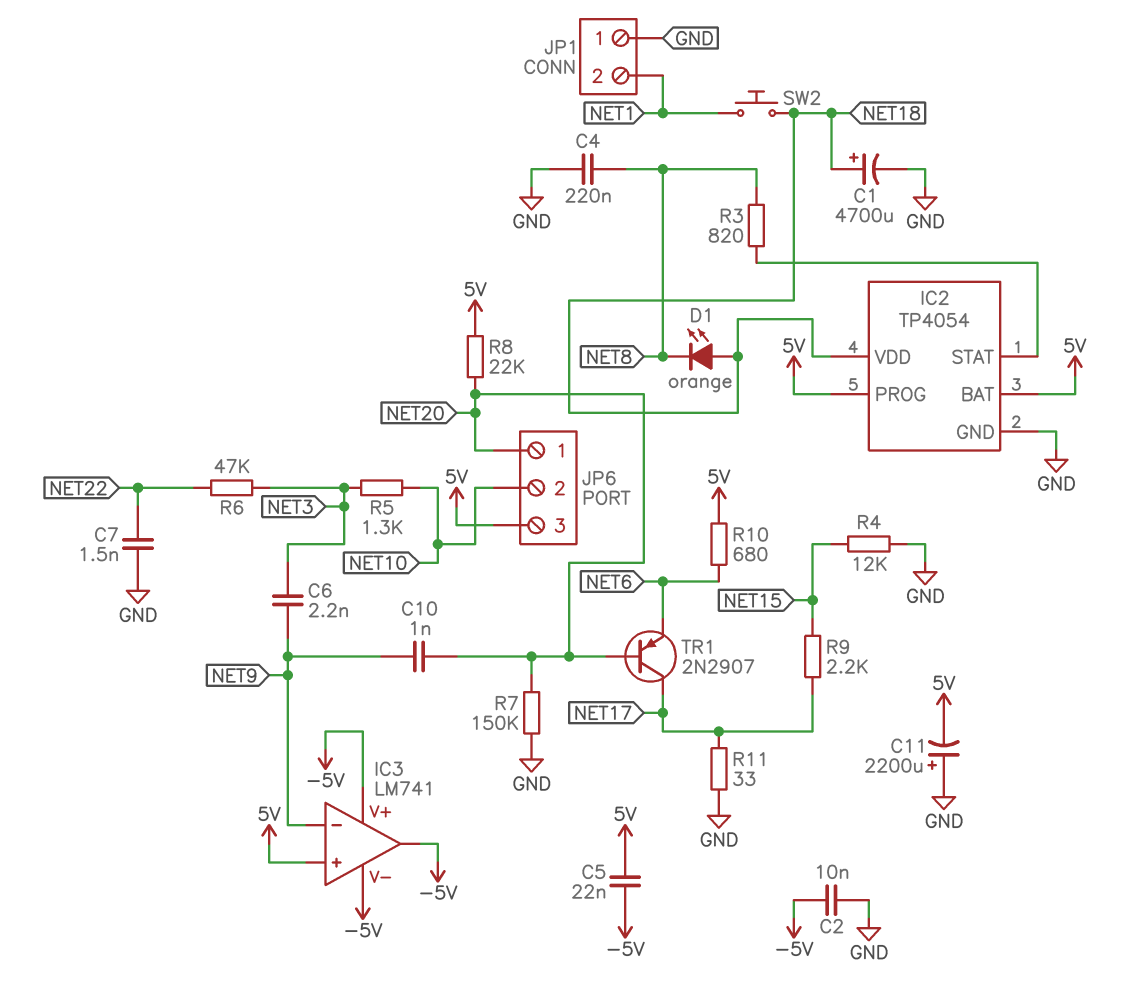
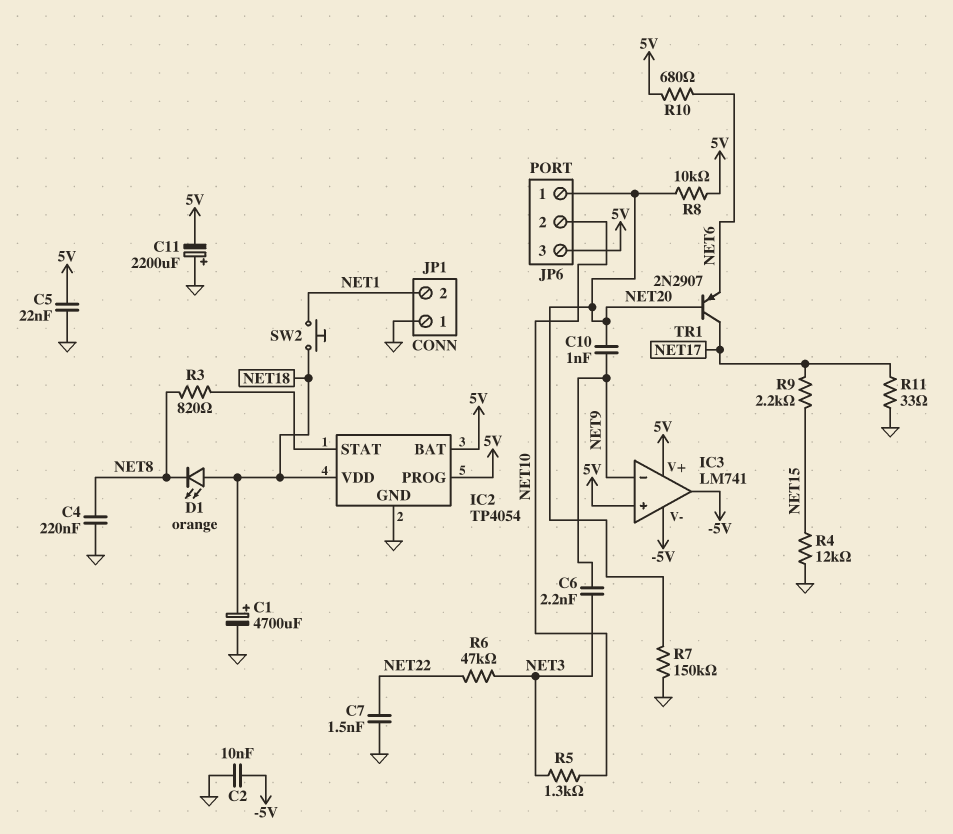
C5: 22nF (-5V, 5V) -> 22nF (5V, GND)
IC3 pin V+: -5V -> 5V
R8: 22k (5V, NET20) -> 10k (5V, NET20)

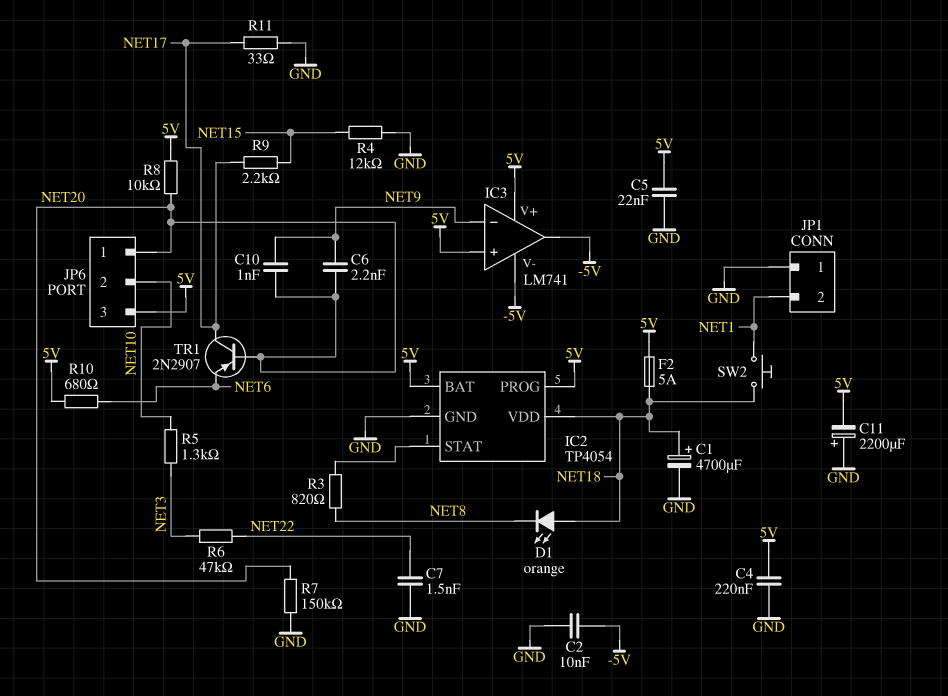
C4: 220nF (GND, NET8) -> 220nF (5V, GND)
C6: 2.2nF (NET3, NET9) -> 2.2nF (NET9, NET20)
F2: none -> 5A (5V, NET18)

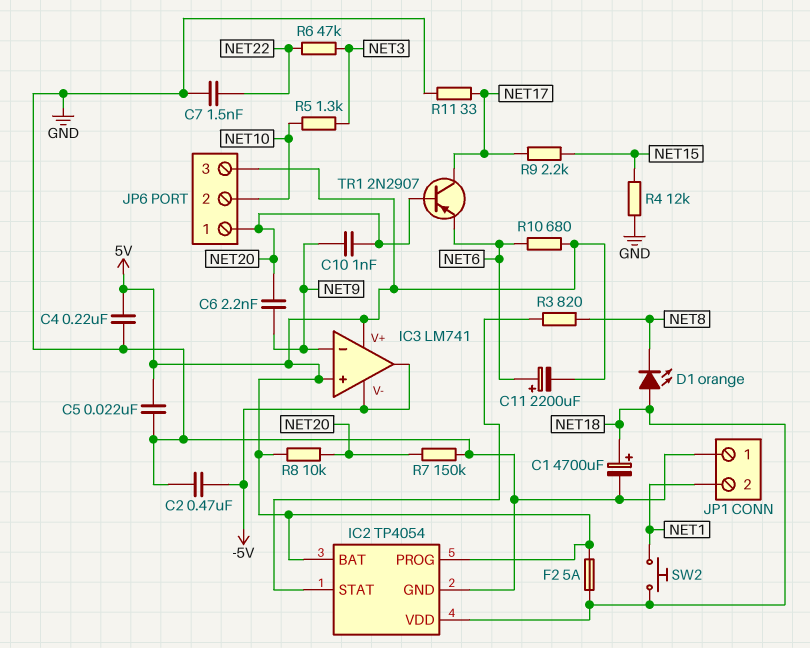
C2: 10nF (-5V, GND) -> 470nF (-5V, GND)
C11: 2200uF (plus GND, minus 5V) -> 2200uF (plus NET6, minus 5V)

